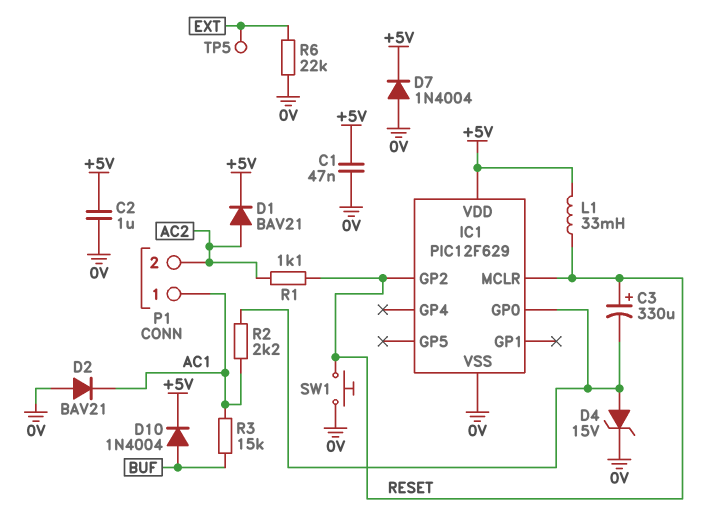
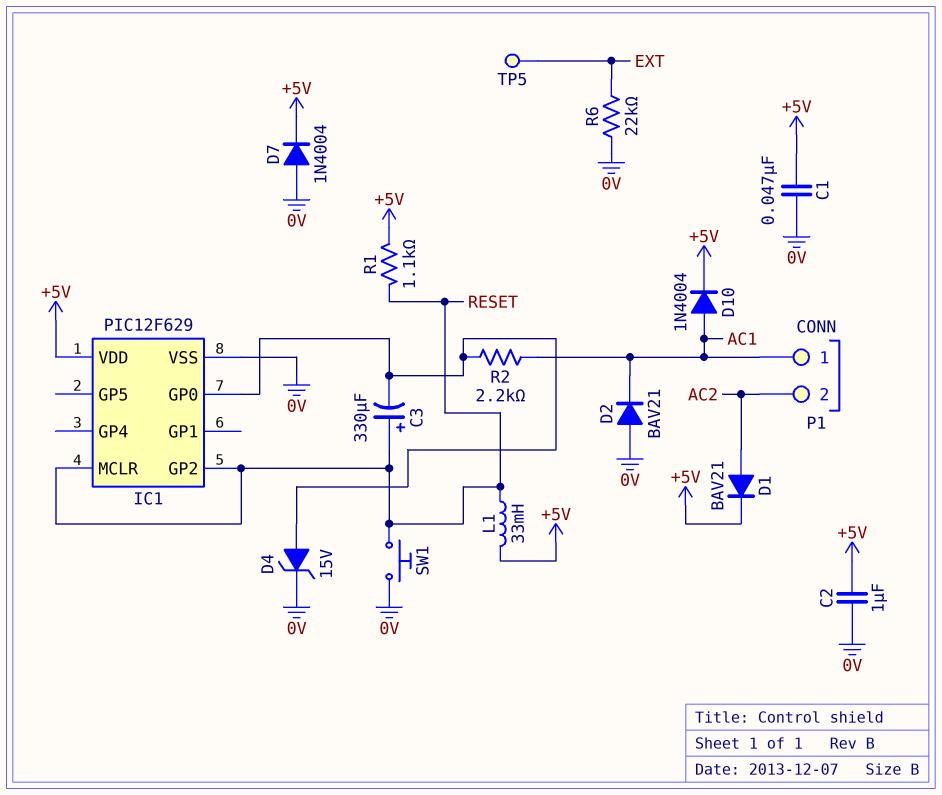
D10: diode 1N4004 (A BUF, K +5V) -> diode 1N4004 (A AC1, K +5V)
R1: 1.1k (AC2, RESET) -> 1.1k (+5V, RESET)
R3: 15k (AC1, BUF) -> none

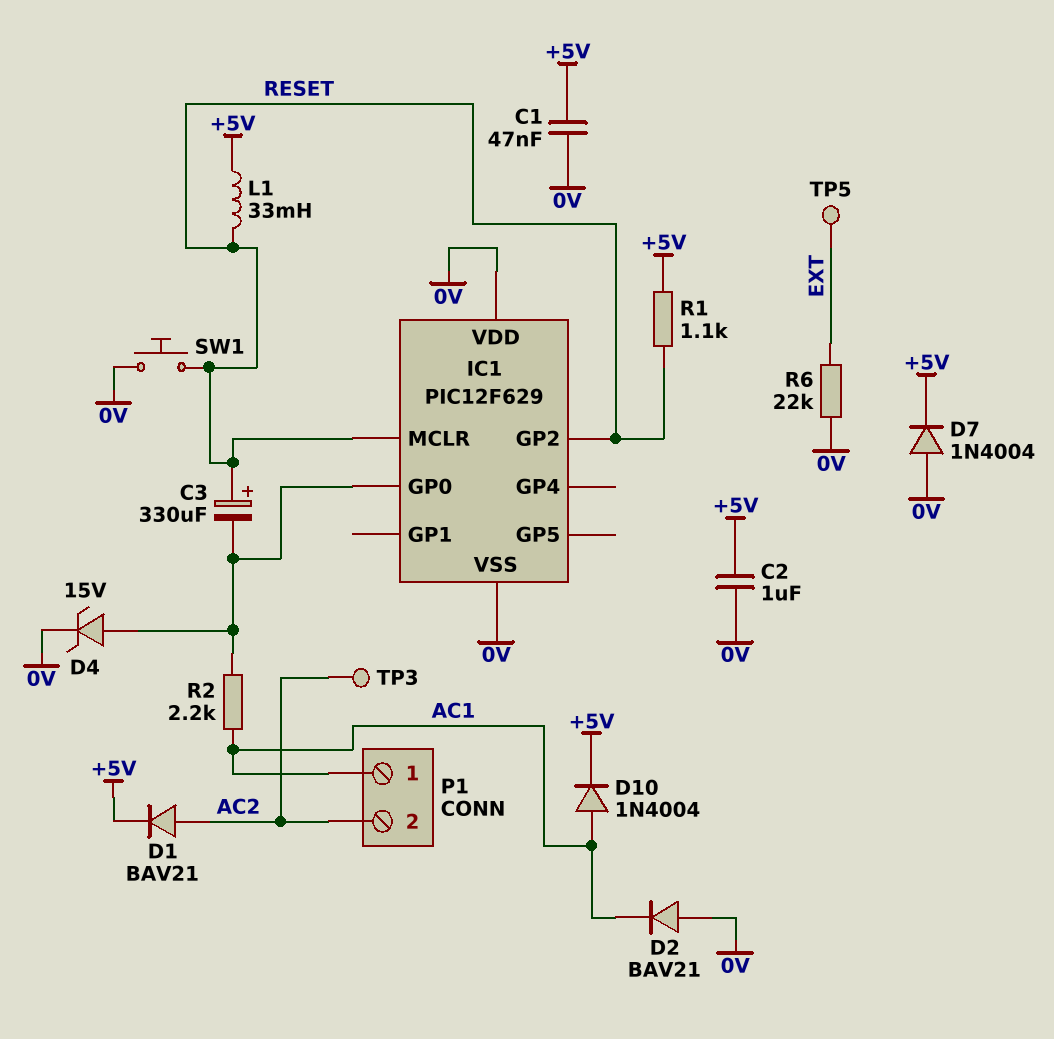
IC1 pin VDD: +5V -> 0V
TP3: none -> test point (AC2)

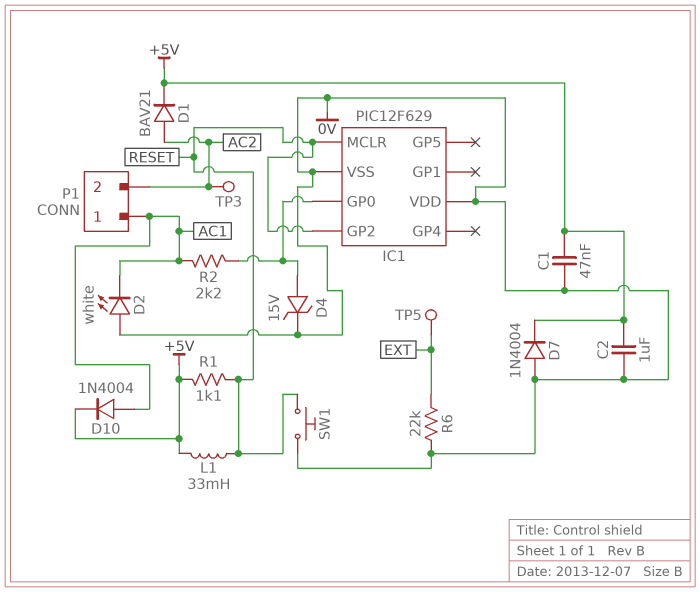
C3: 330uF (plus RESET, minus IC1/GP0) -> none
D2: diode BAV21 (A 0V, K AC1) -> LED white (A 0V, K AC1)

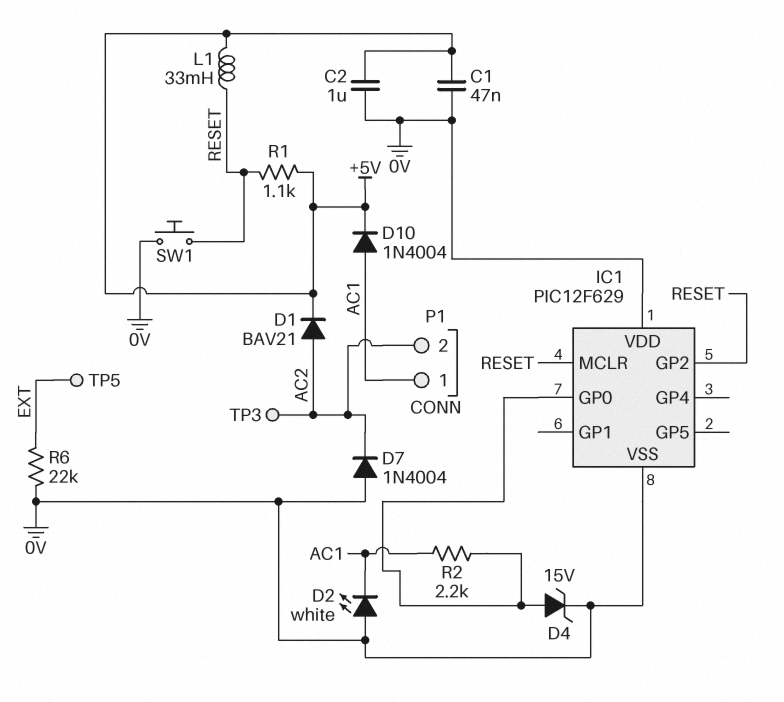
D7: diode 1N4004 (A 0V, K +5V) -> diode 1N4004 (A 0V, K AC2)

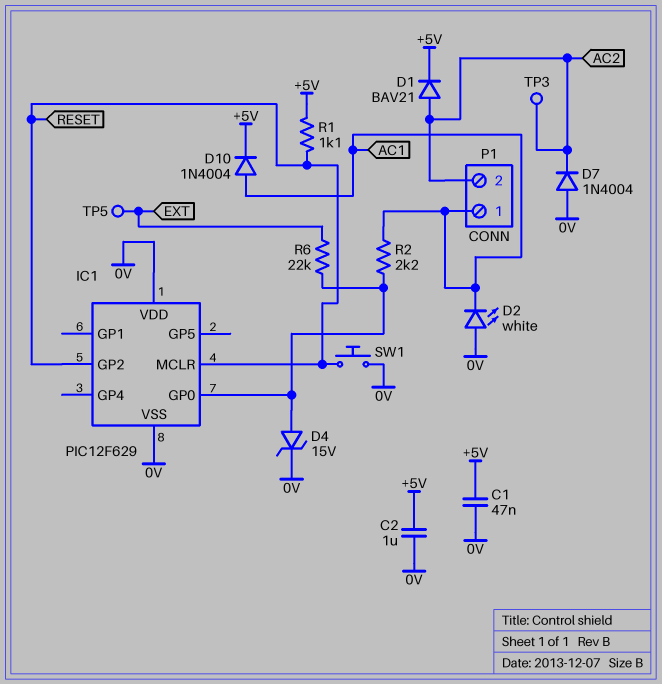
L1: 33mH (+5V, RESET) -> none
R6: 22k (0V, EXT) -> 22k (EXT, IC1/GP0)

